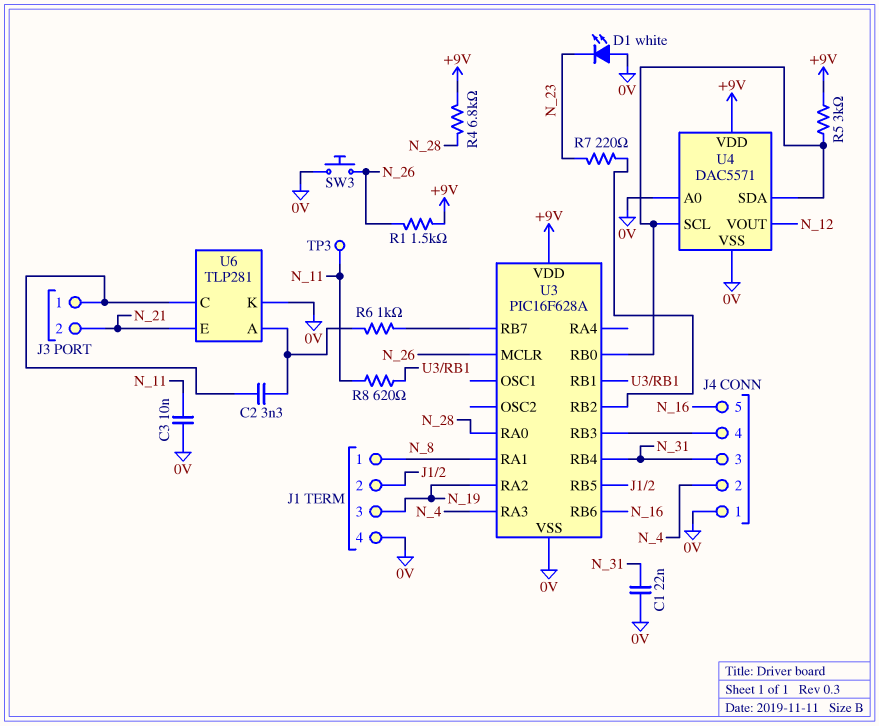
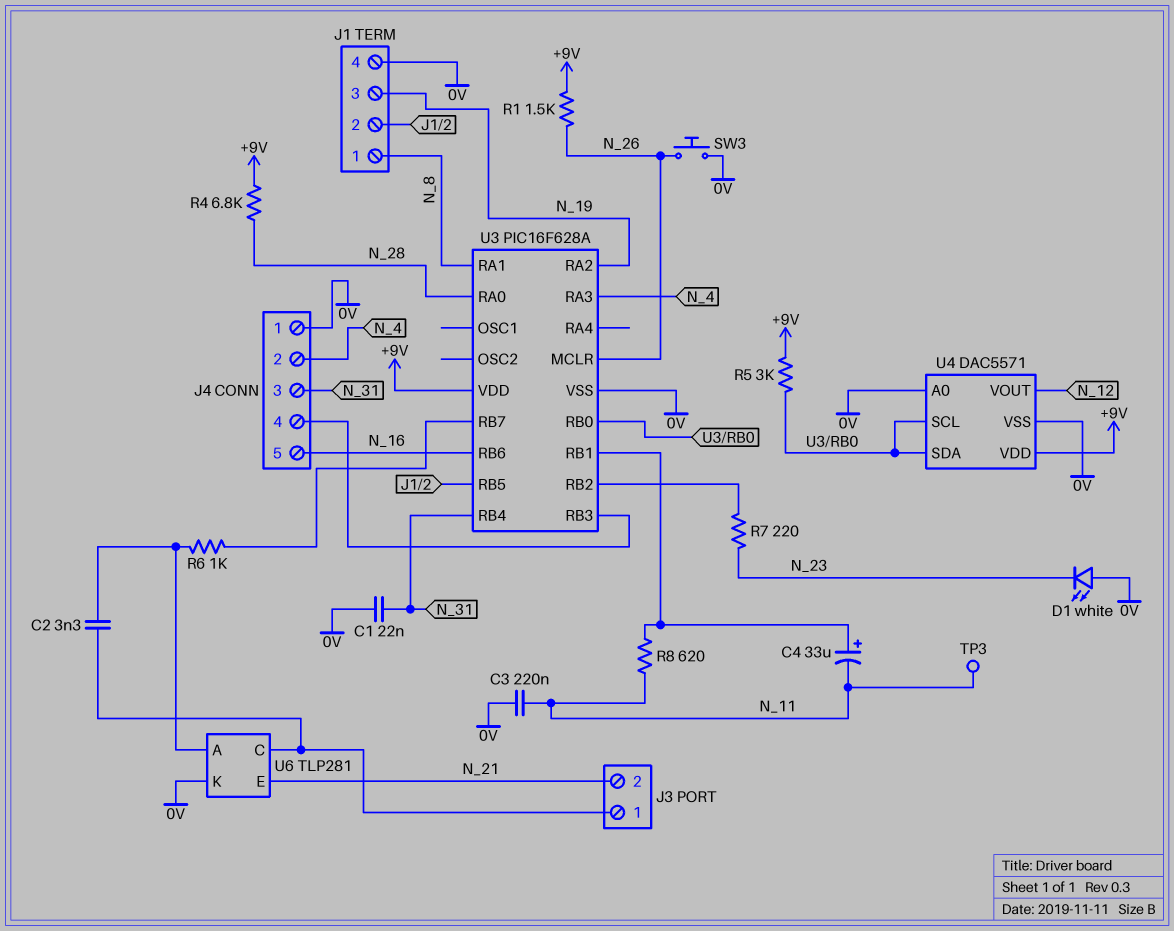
C3: 10nF (0V, N_11) -> 220nF (0V, N_11)
C4: none -> 33uF (plus U3/RB1, minus N_11)

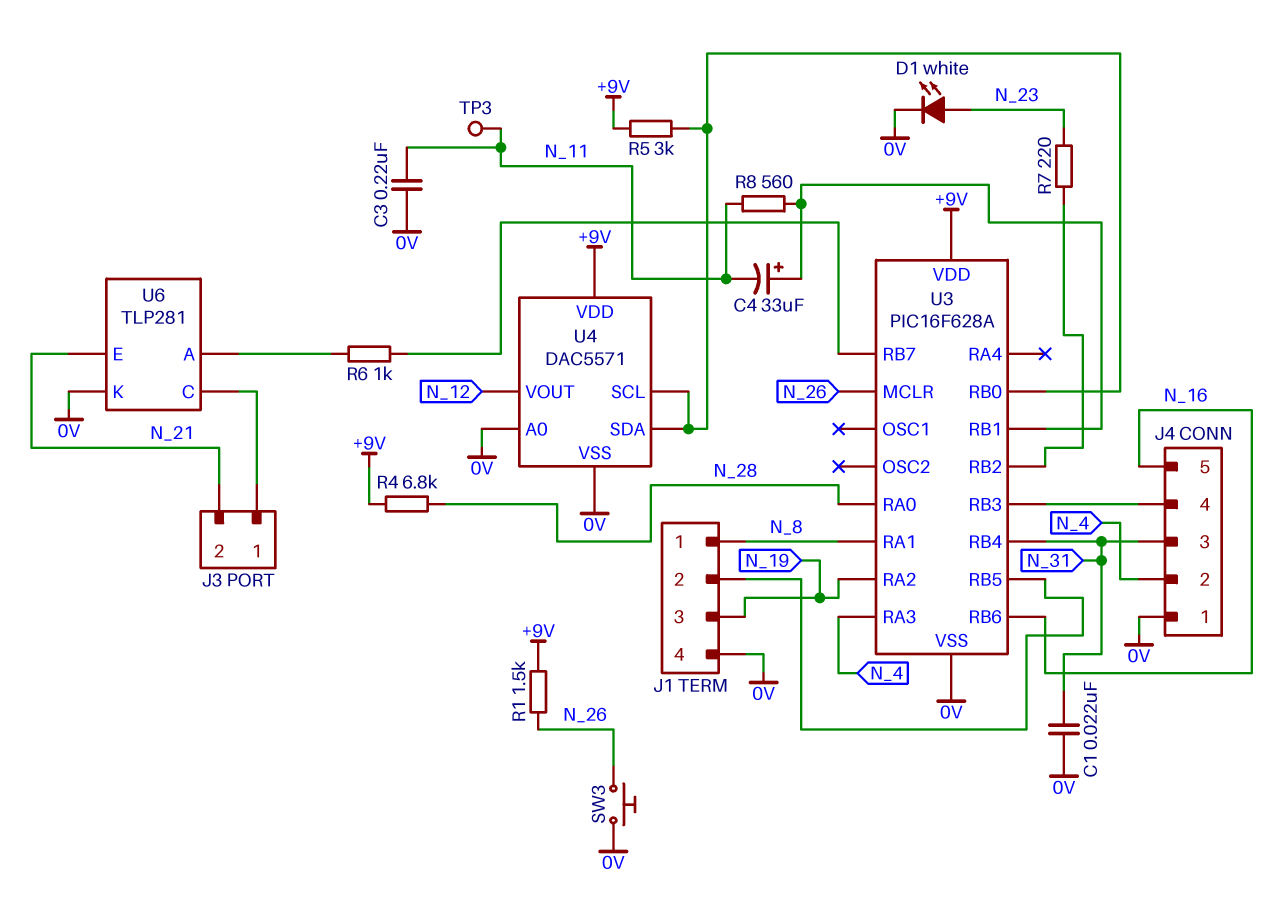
C2: 3.3nF (J3/1, U6/A) -> none
D1: LED white (A 0V, K N_23) -> LED white (A N_23, K 0V)
R8: 620 (N_11, U3/RB1) -> 560 (N_11, U3/RB1)

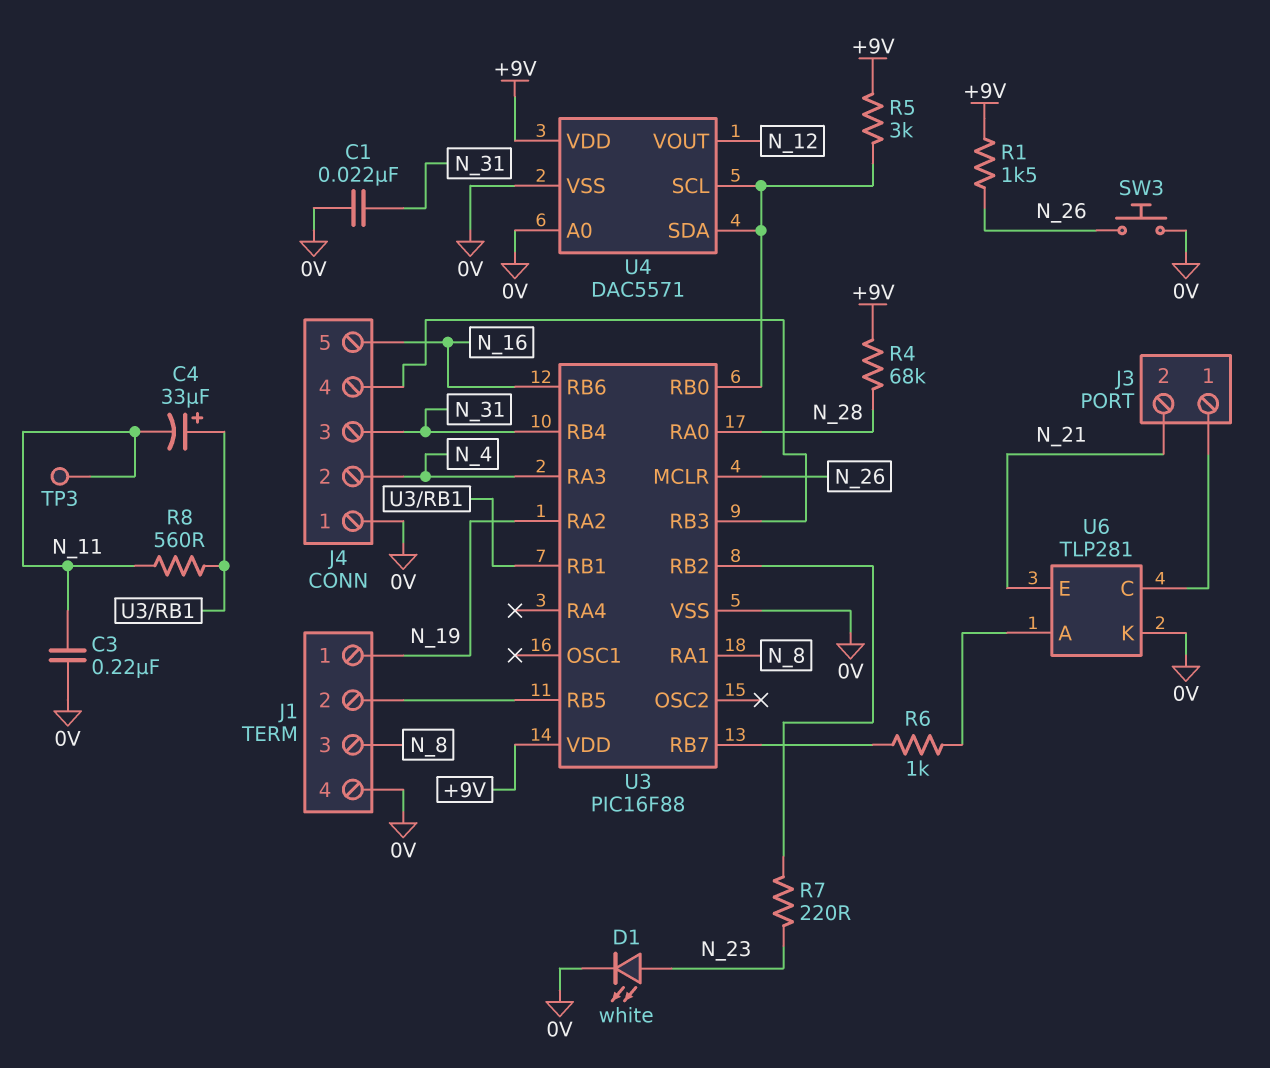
J1 pin 1: N_8 -> N_19
J1 pin 3: N_19 -> N_8
R4: 6.8k (+9V, N_28) -> 68k (+9V, N_28)
U3: PIC16F628A -> PIC16F88

